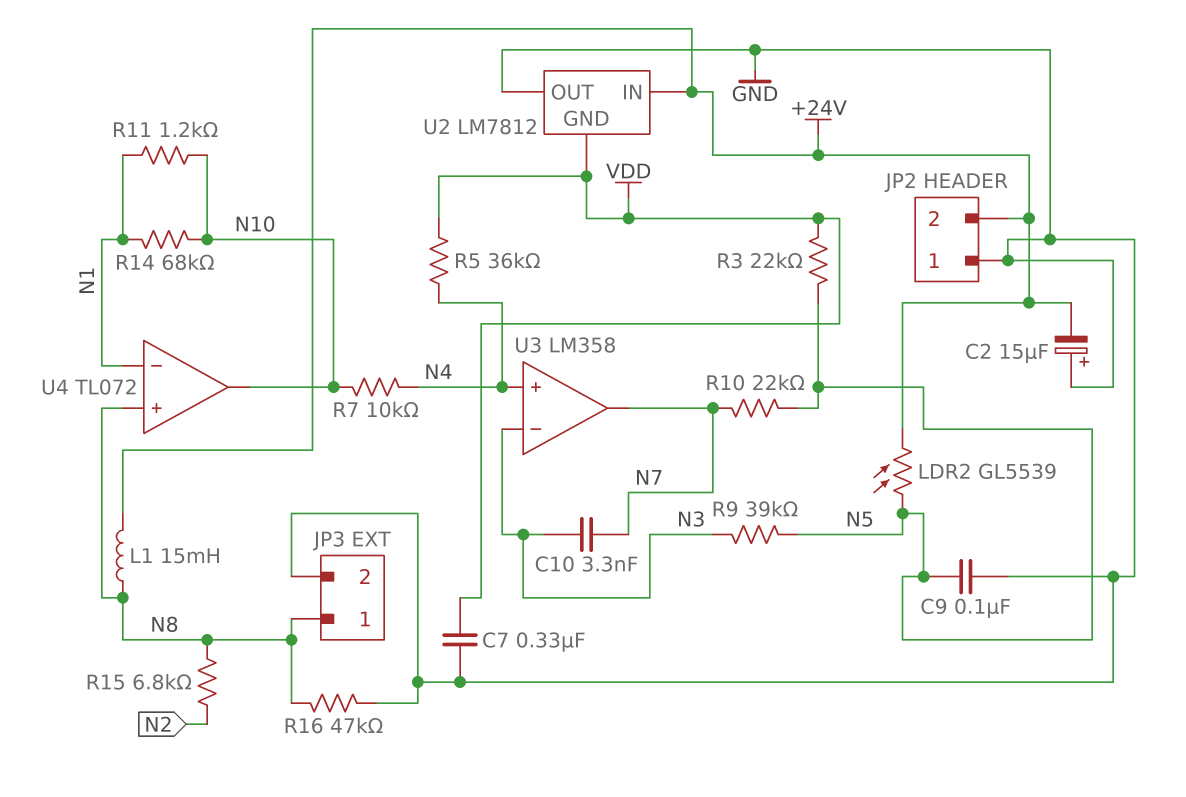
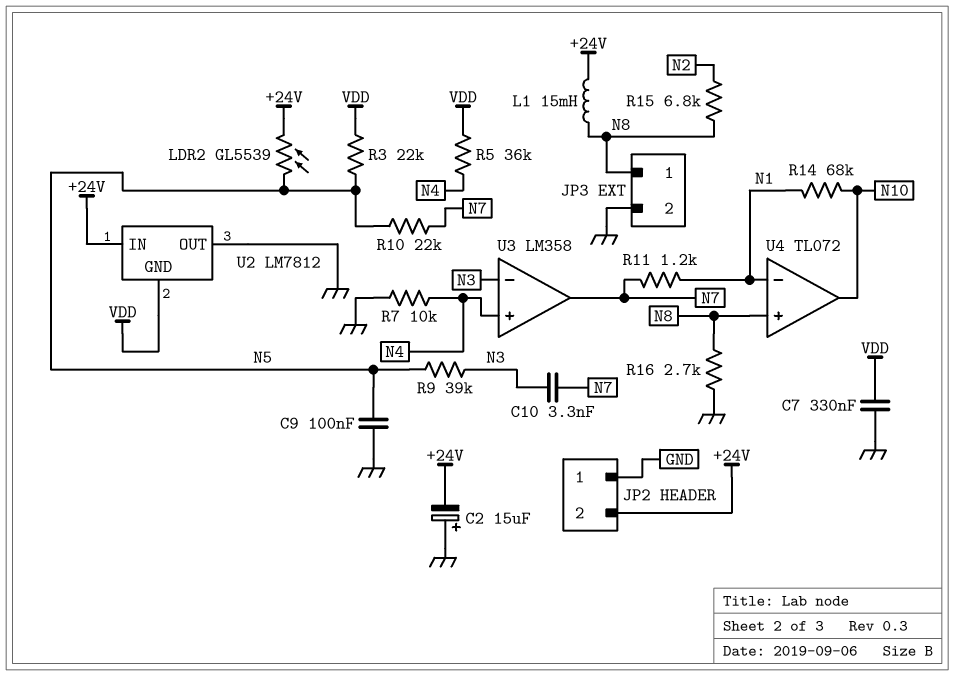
R7: 10k (N4, N10) -> 10k (GND, N4)
R11: 1.2k (N1, N10) -> 1.2k (N1, N7)
R16: 47k (GND, N8) -> 2.7k (GND, N8)

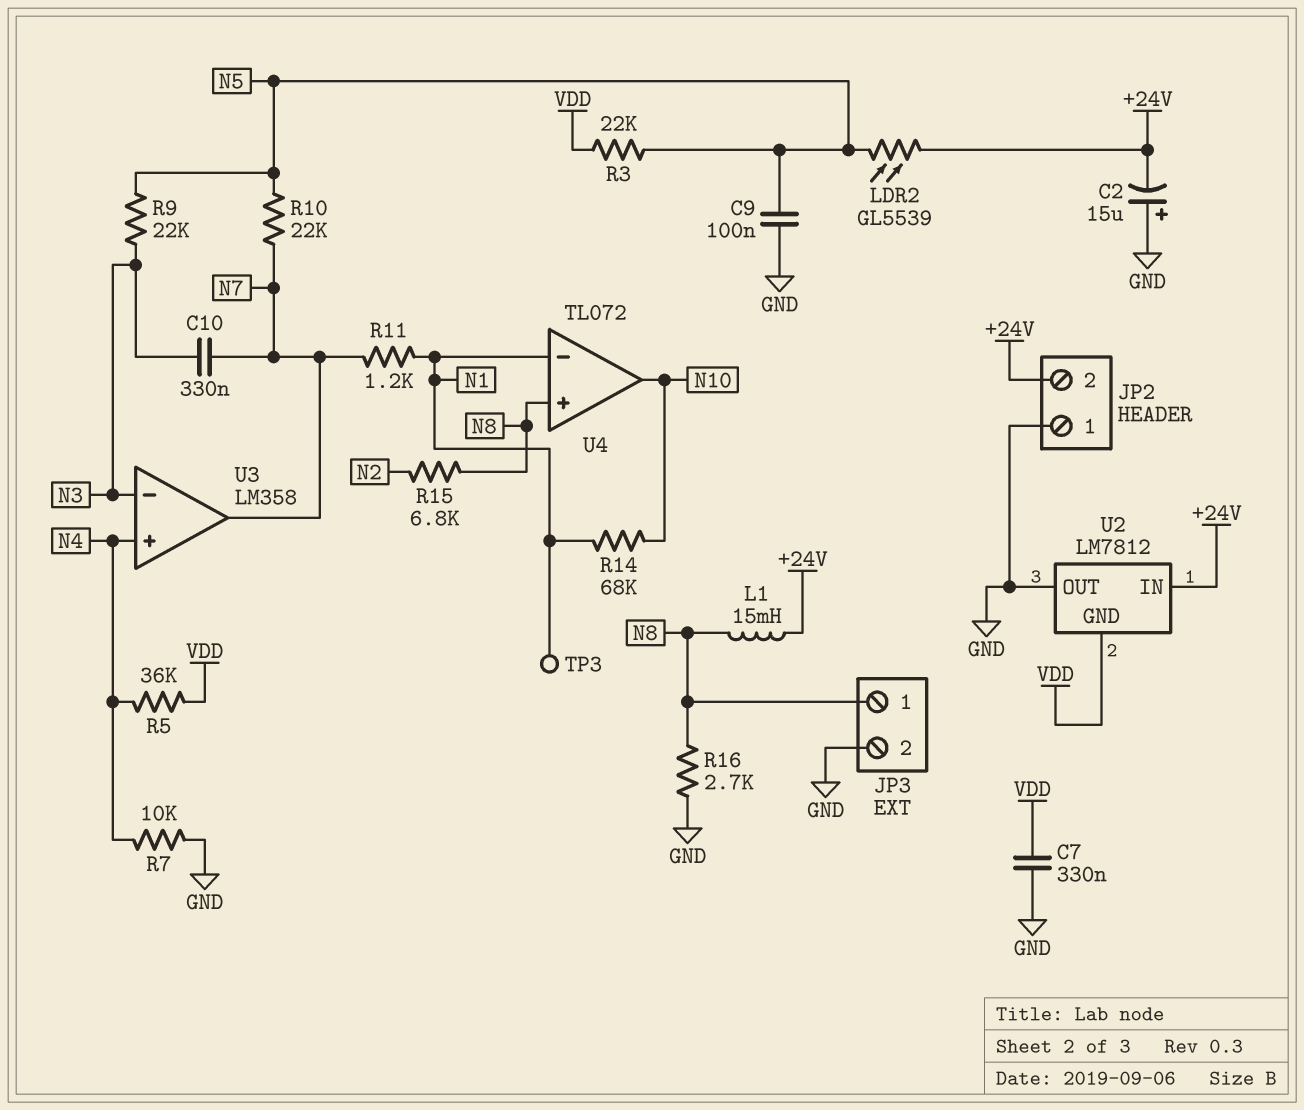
C10: 3.3nF (N3, N7) -> 330nF (N3, N7)
R9: 39k (N3, N5) -> 22k (N3, N5)
TP3: none -> test point (N1)

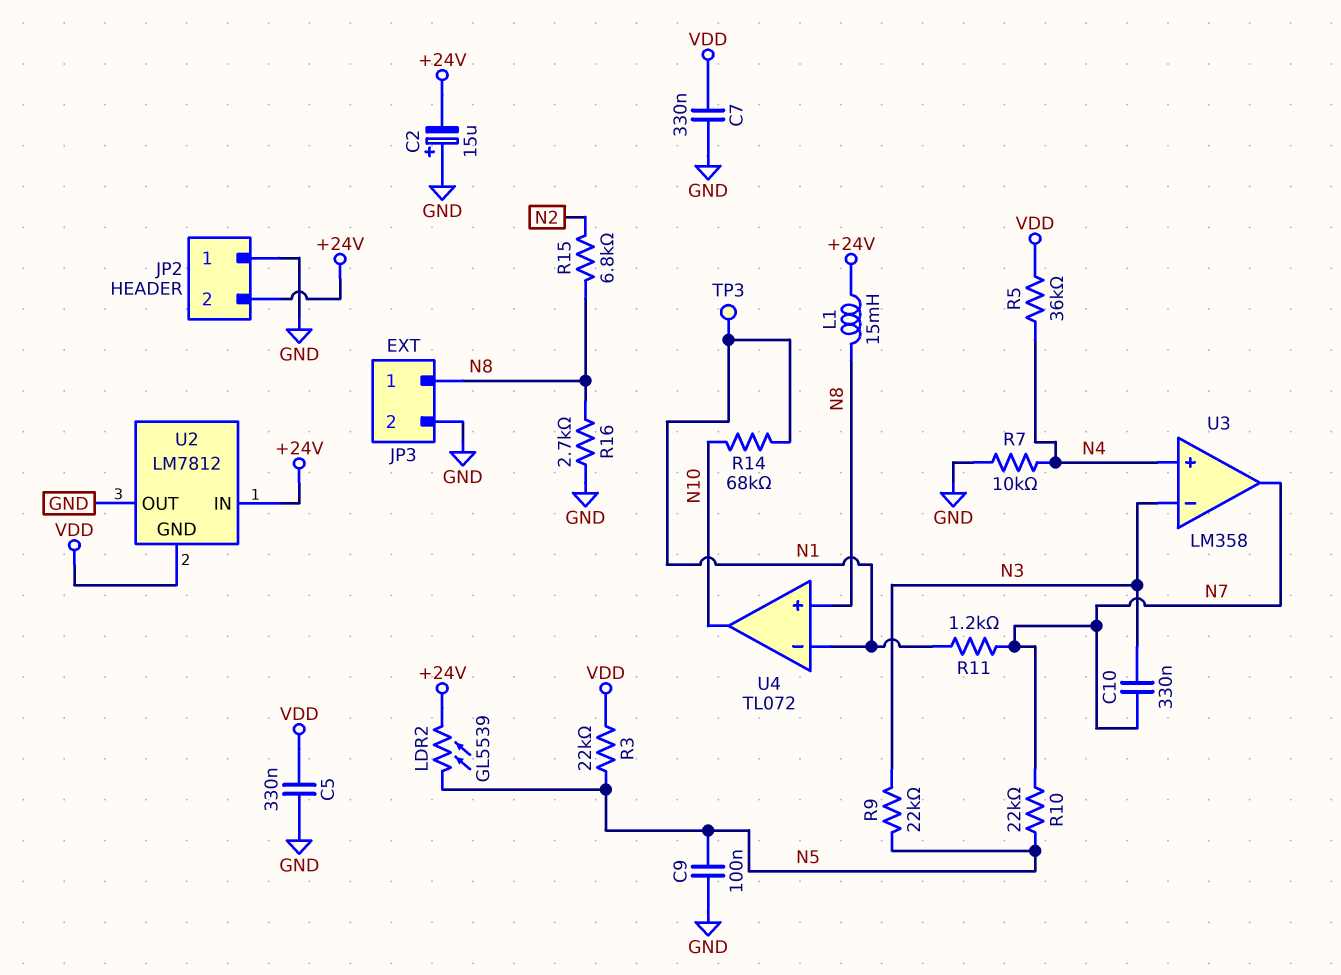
C5: none -> 330nF (GND, VDD)

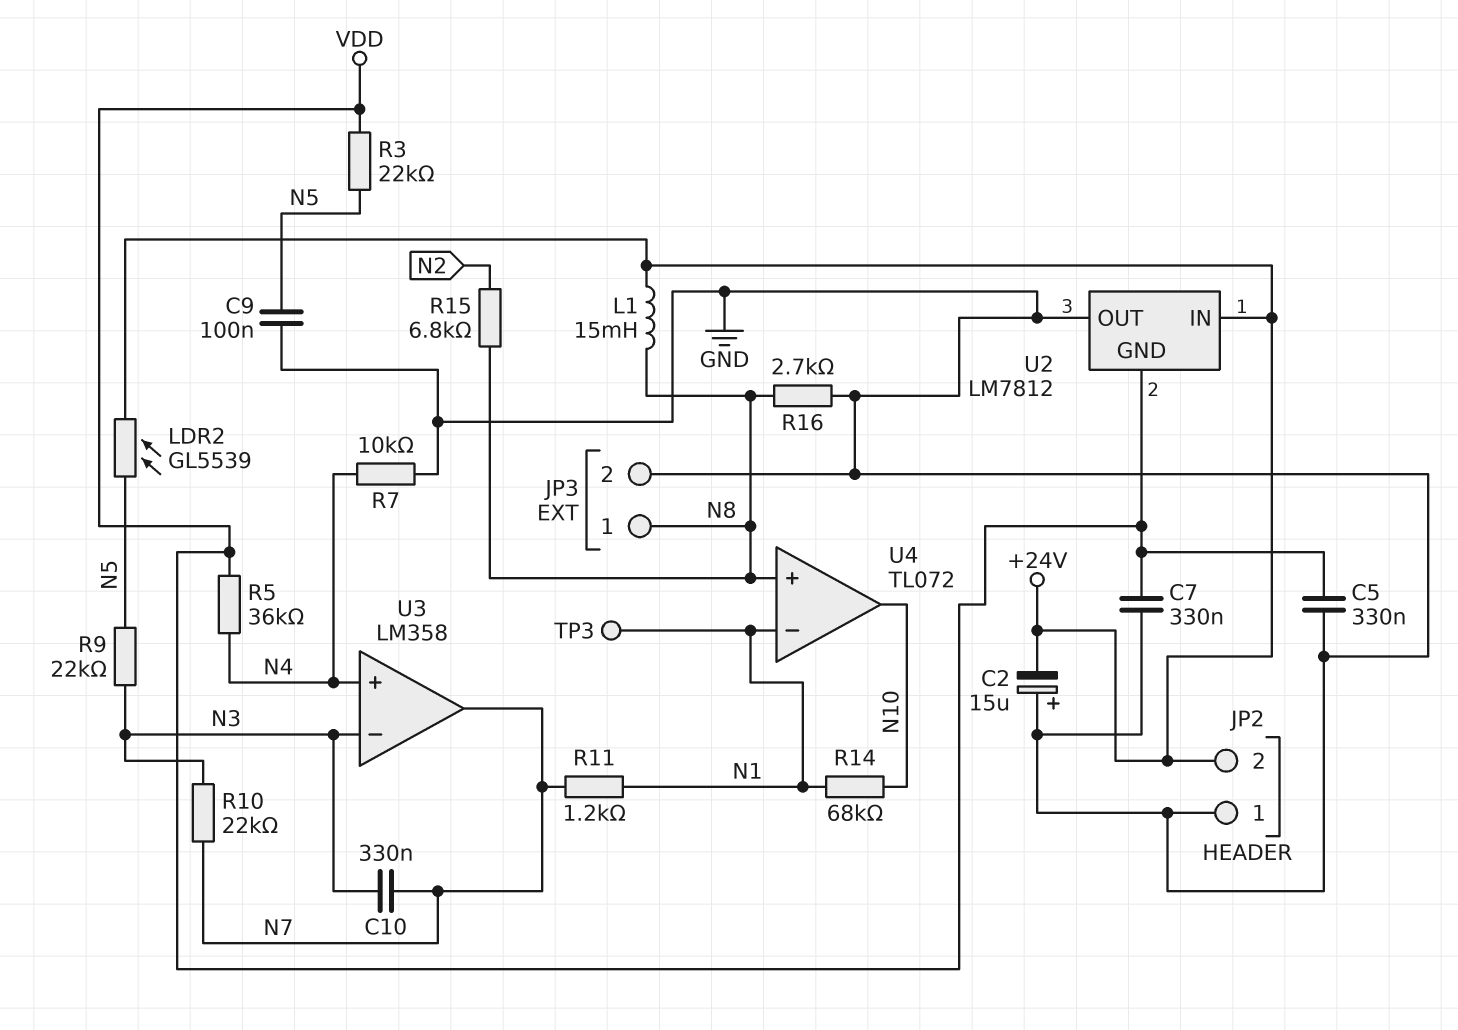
R10: 22k (N5, N7) -> 22k (N3, N7)

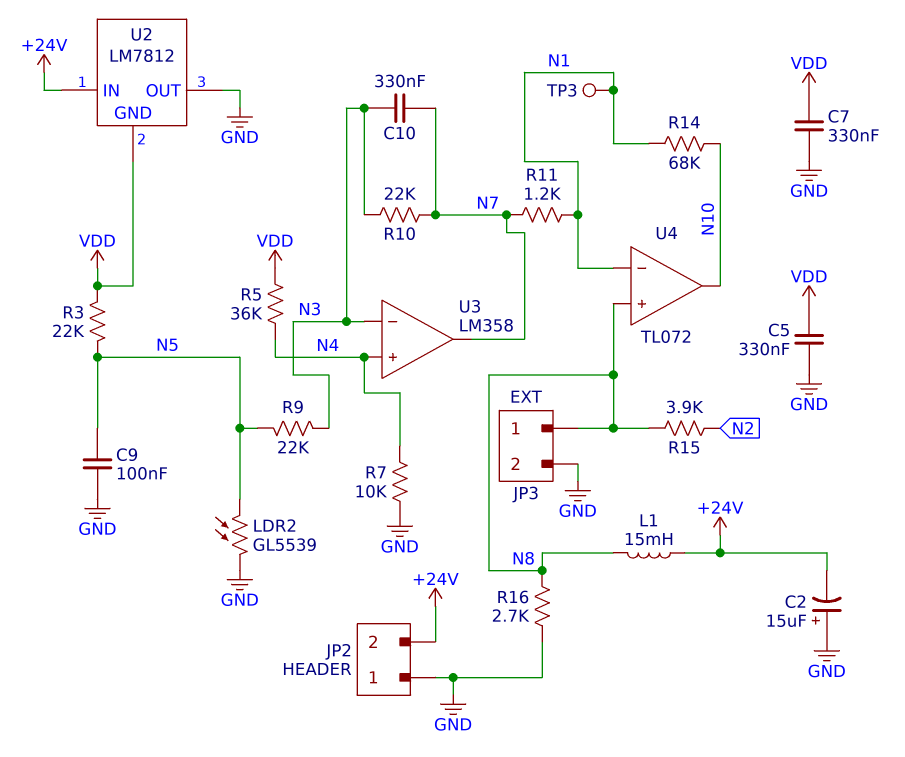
LDR2: GL5539 (+24V, N5) -> GL5539 (GND, N5)
R15: 6.8k (N2, N8) -> 3.9k (N2, N8)

